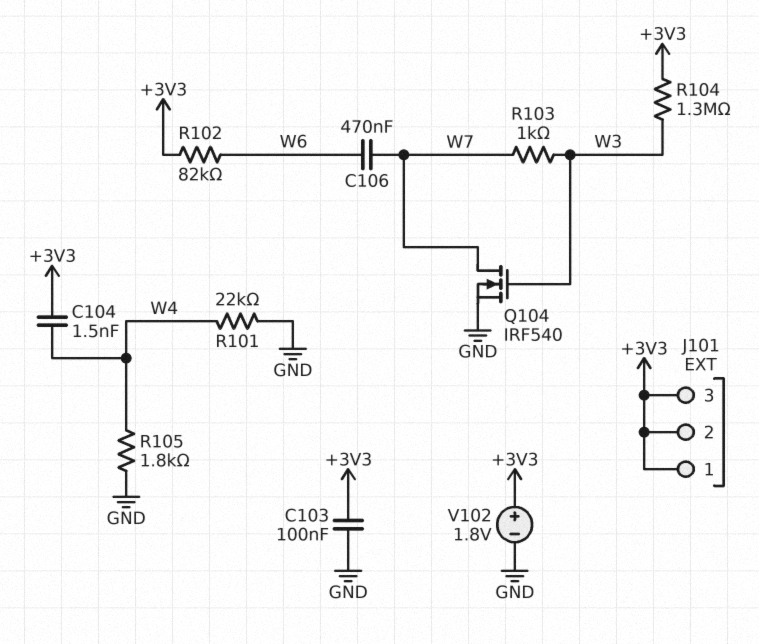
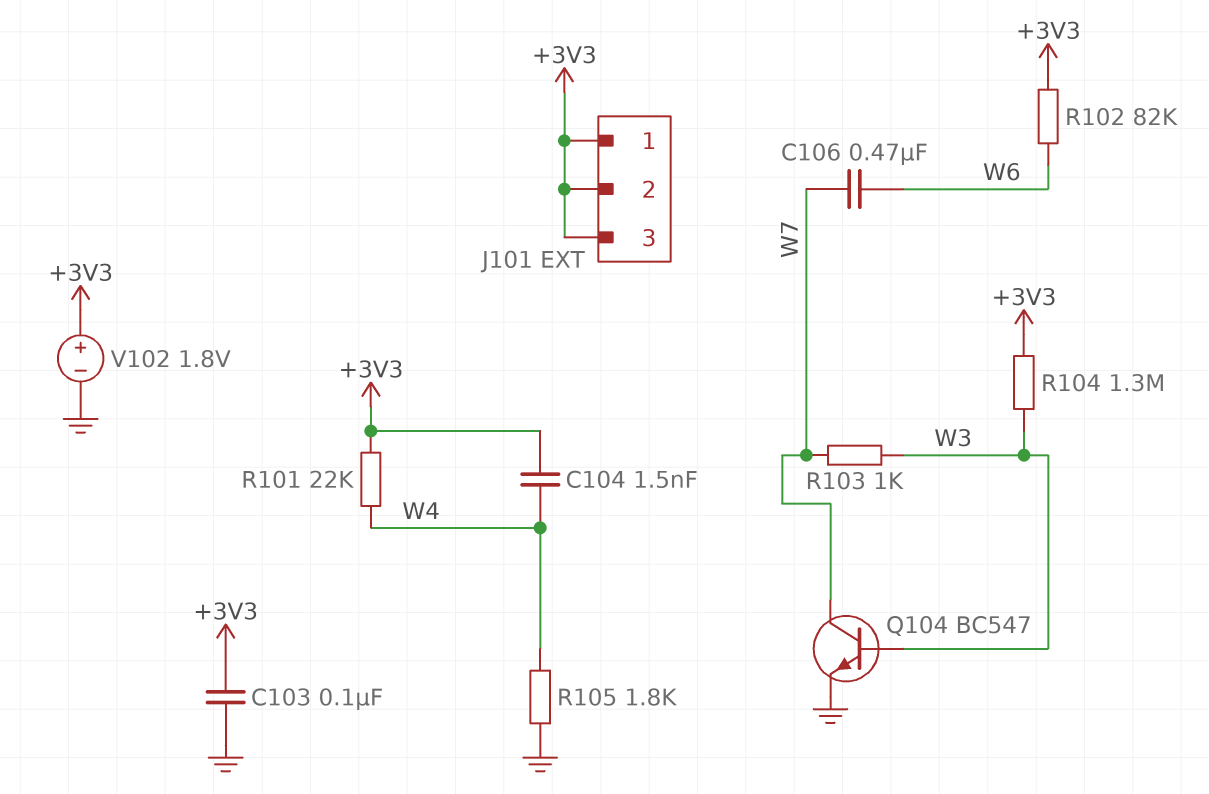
Q104: NMOS IRF540 (G W3, D W7, S GND) -> NPN BC547 (B W3, C W7, E GND)
R101: 22k (GND, W4) -> 22k (+3V3, W4)

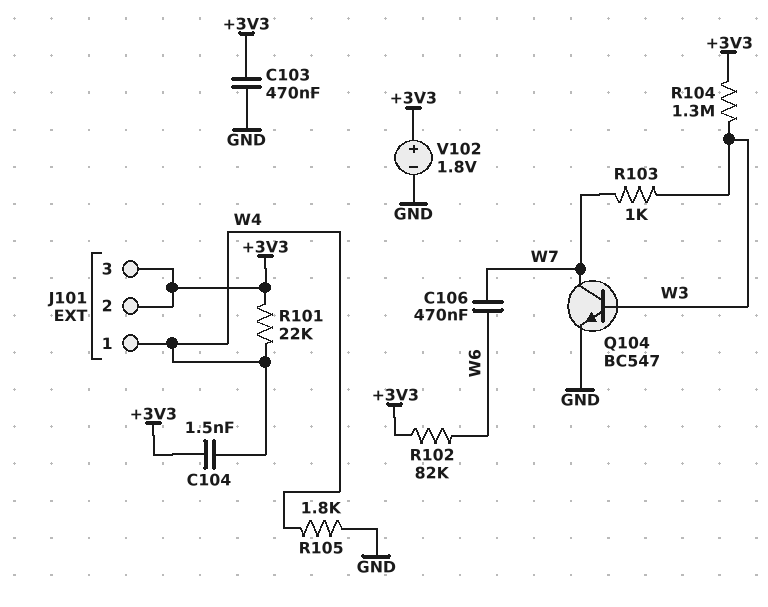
C103: 100nF (+3V3, GND) -> 470nF (+3V3, GND)
J101 pin 1: +3V3 -> W4

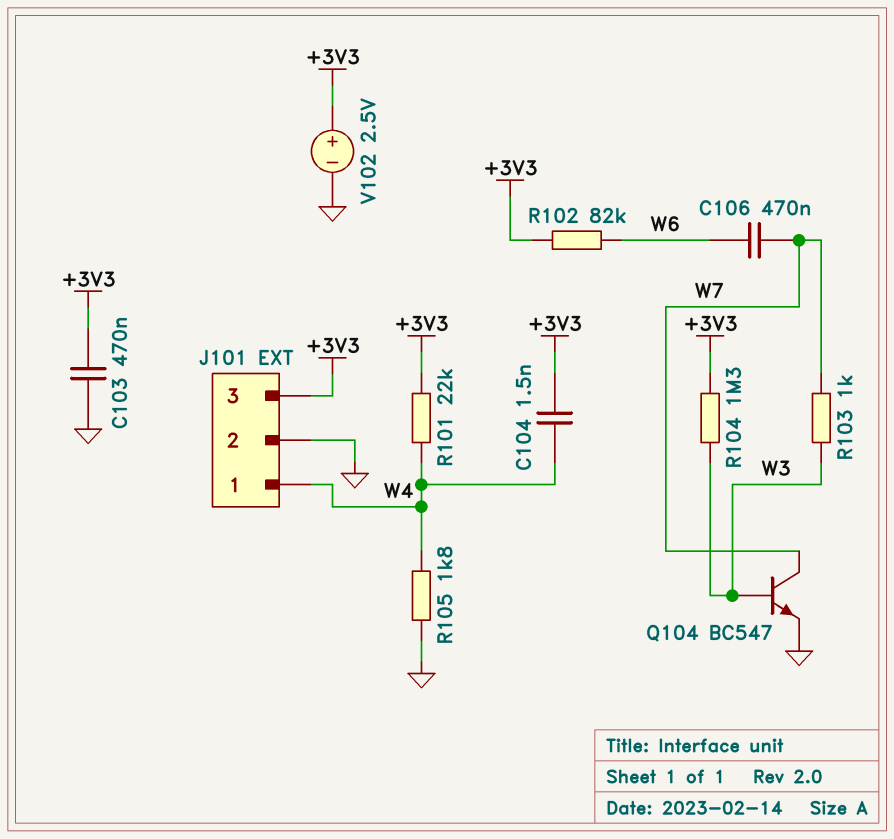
J101 pin 2: +3V3 -> GND
V102: 1.8V (plus +3V3, minus GND) -> 2.5V (plus +3V3, minus GND)

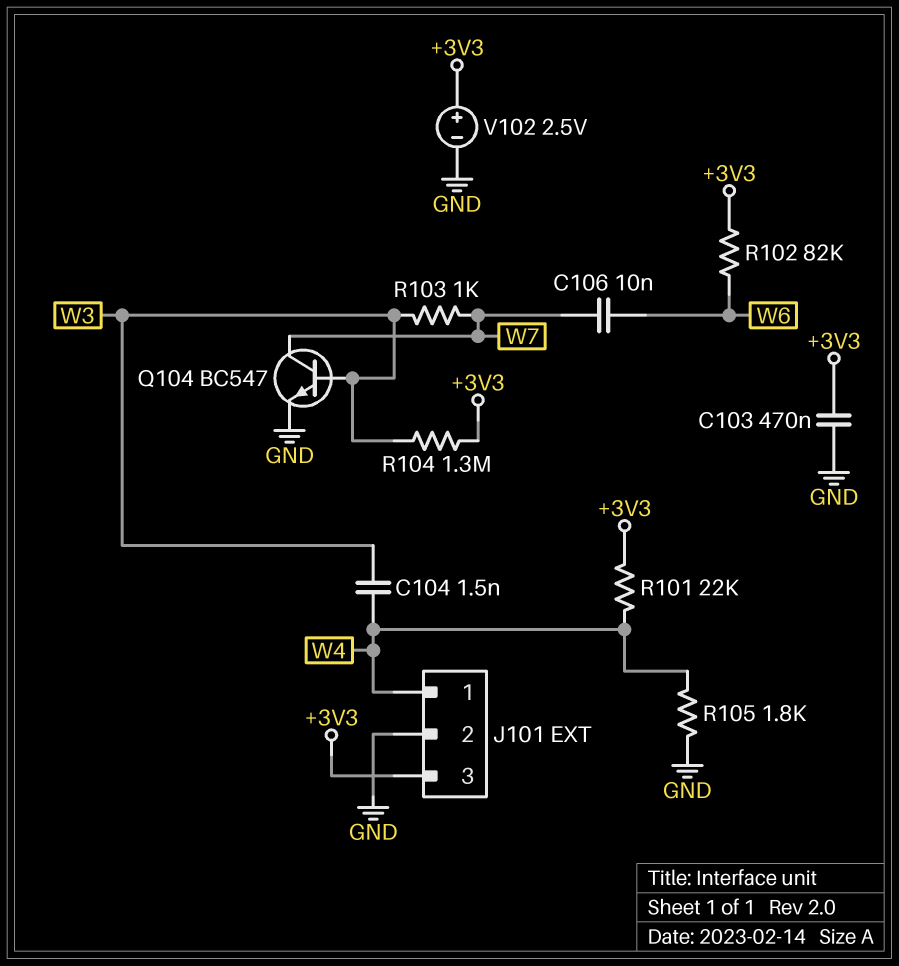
C104: 1.5nF (+3V3, W4) -> 1.5nF (W3, W4)
C106: 470nF (W6, W7) -> 10nF (W6, W7)

